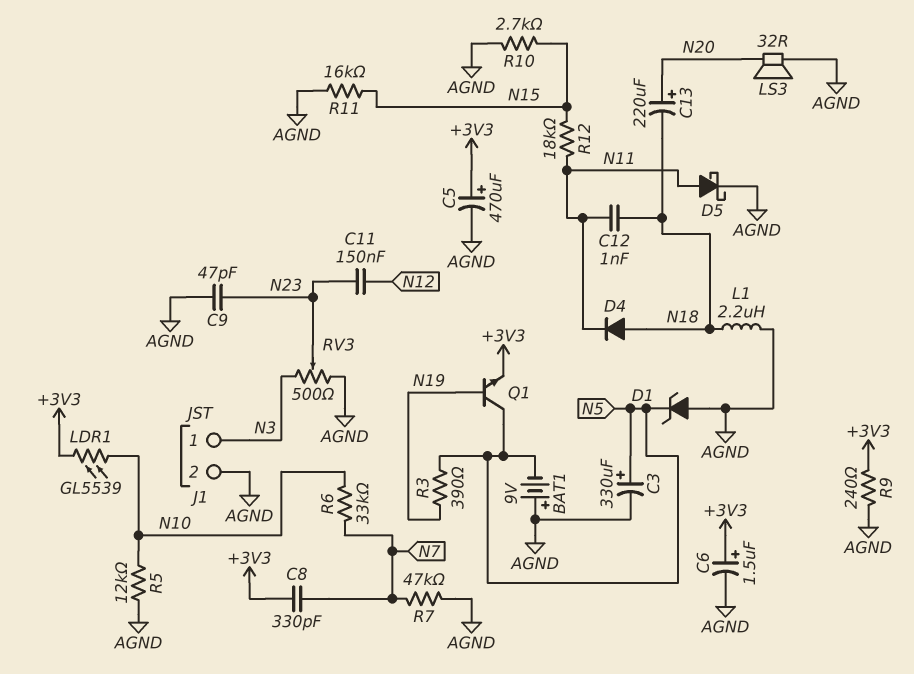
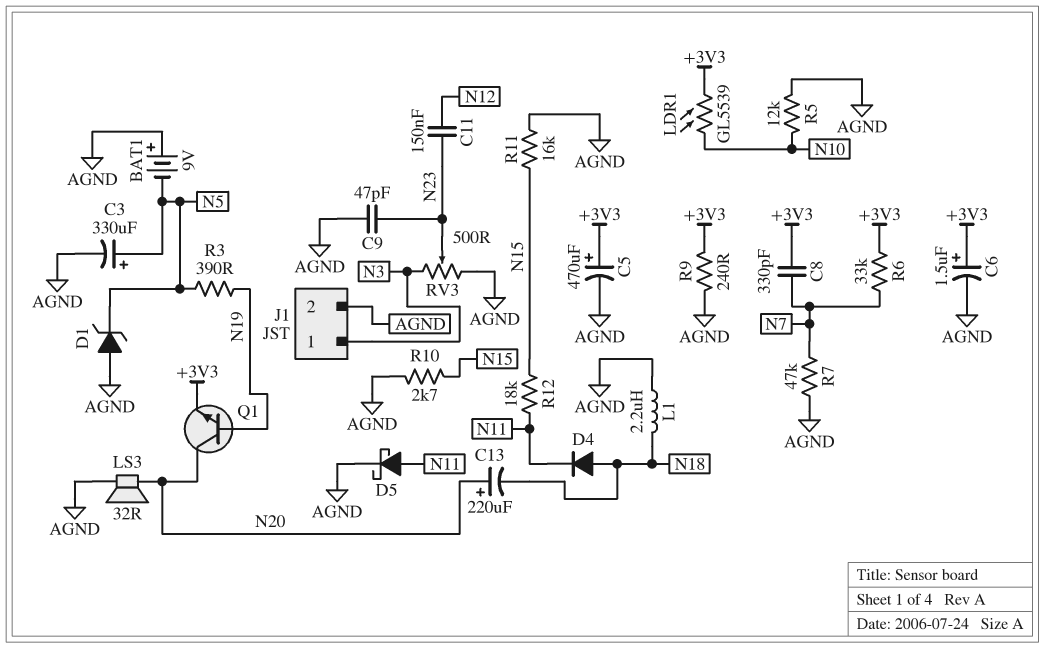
C12: 1nF (N11, N18) -> none
Q1: NPN (B N19, C N5, E +3V3) -> NPN (B N19, C N20, E +3V3)
R6: 33k (N7, N10) -> 33k (+3V3, N7)

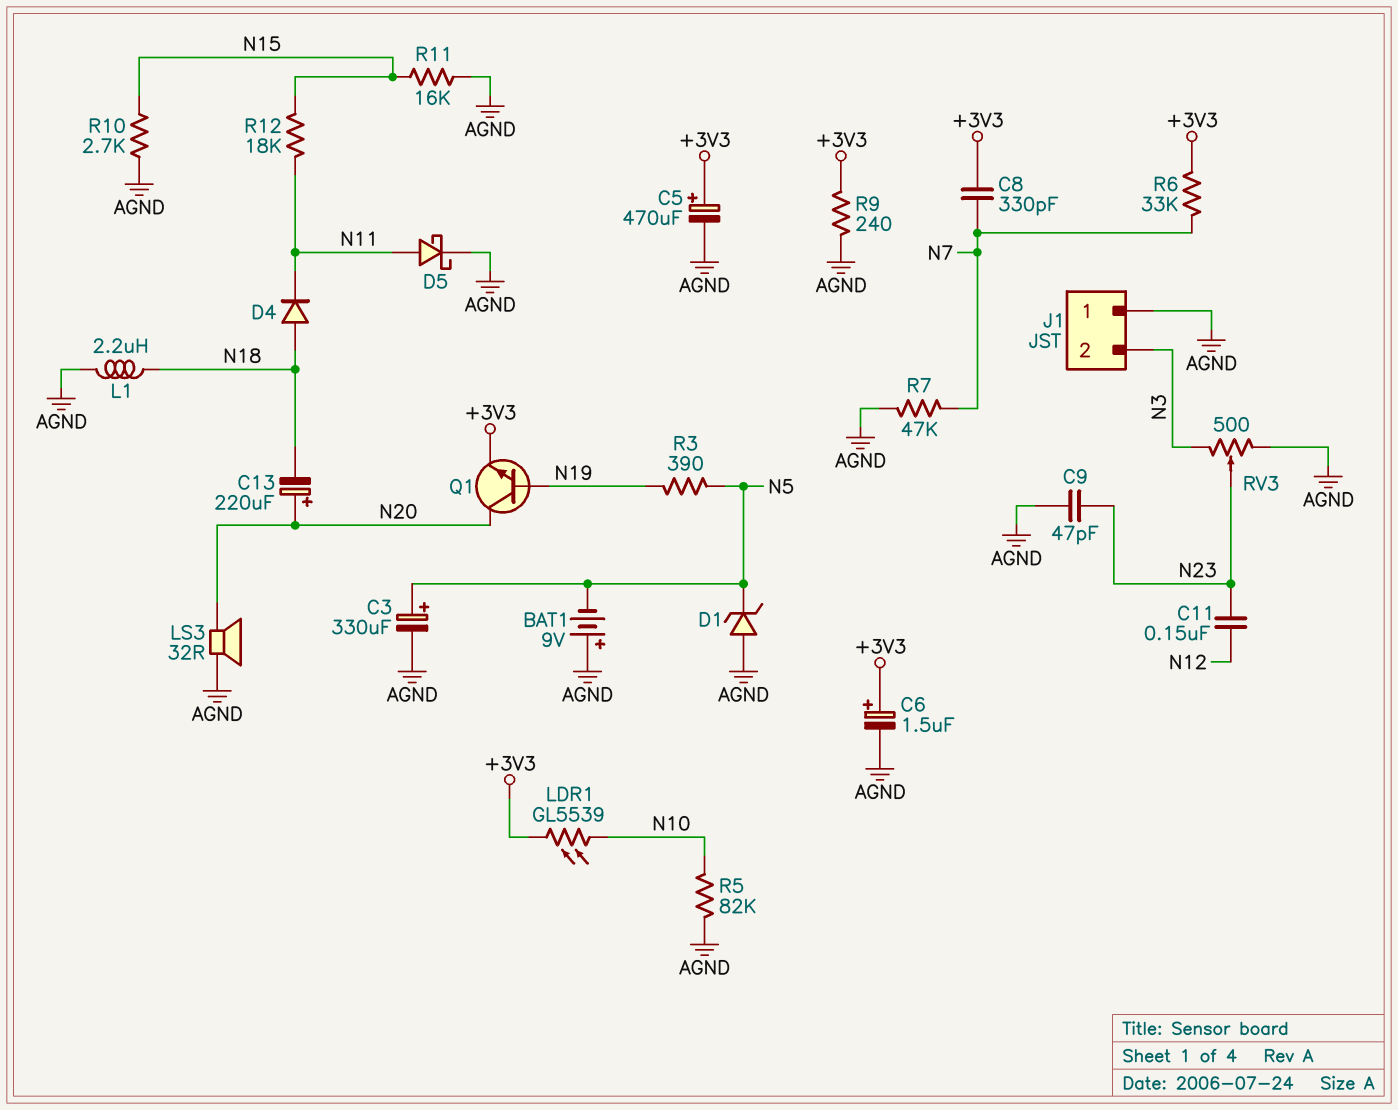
J1 pin 1: N3 -> AGND
J1 pin 2: AGND -> N3
R5: 12k (AGND, N10) -> 82k (AGND, N10)

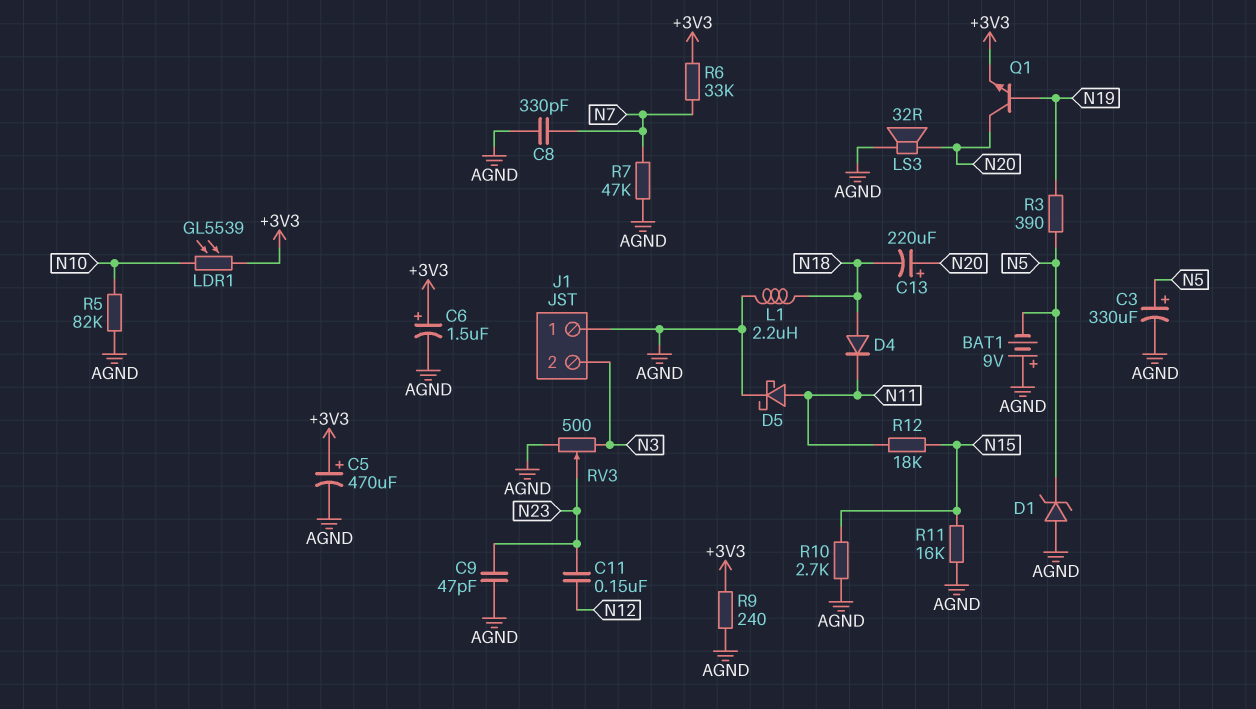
C8: 330pF (+3V3, N7) -> 330pF (AGND, N7)

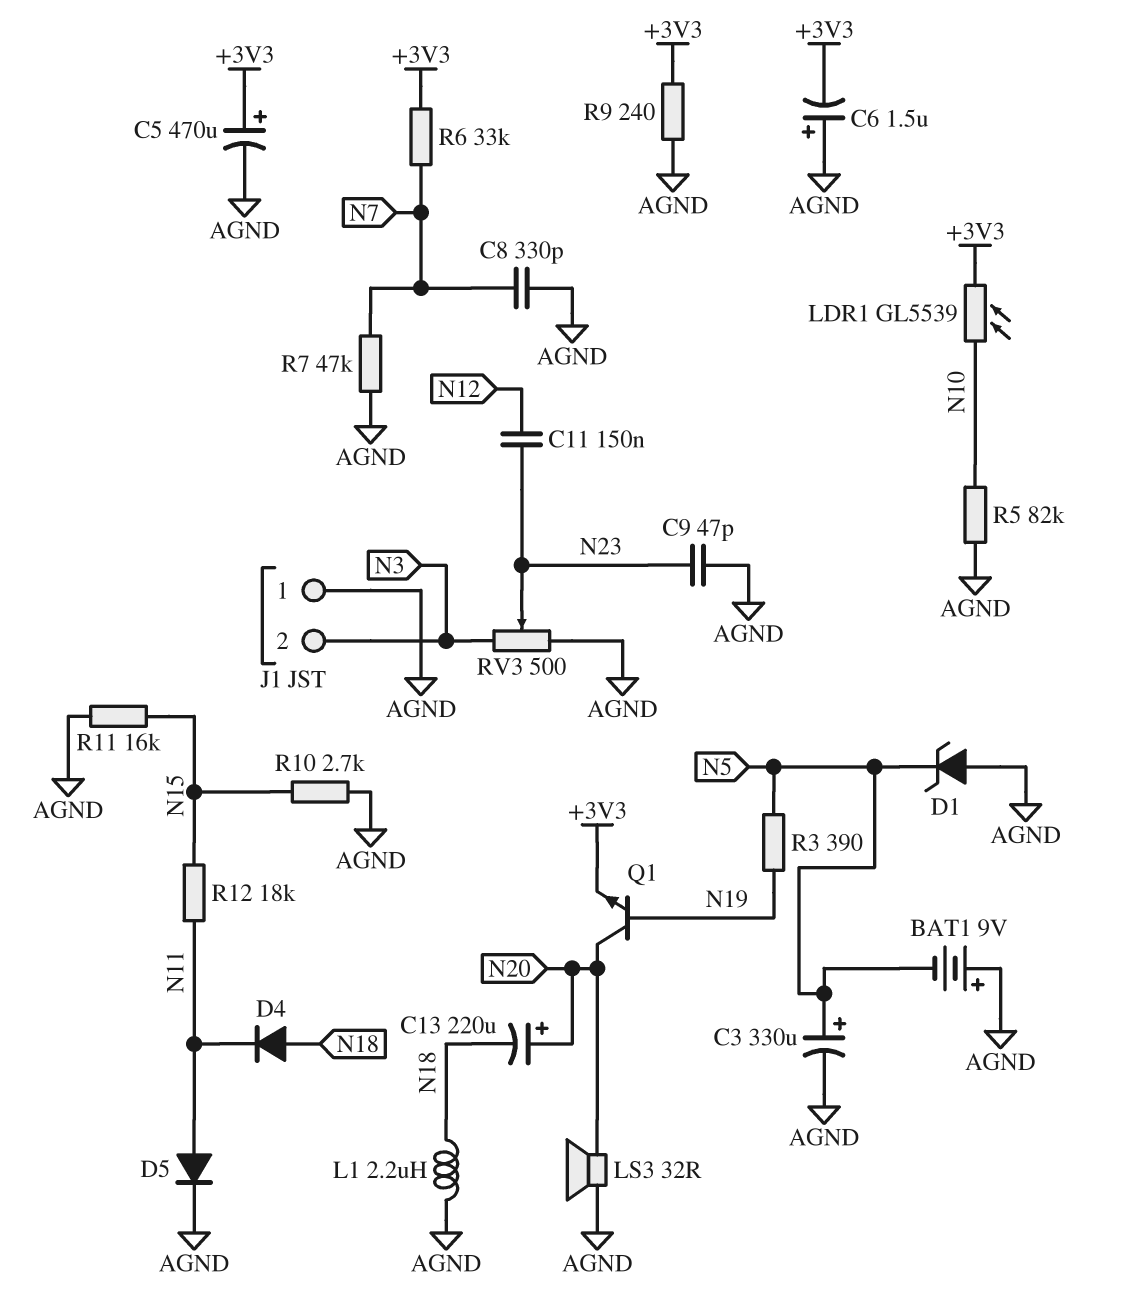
C6: 1.5uF (plus +3V3, minus AGND) -> 1.5uF (plus AGND, minus +3V3)
D5: schottky (A N11, K AGND) -> diode (A N11, K AGND)

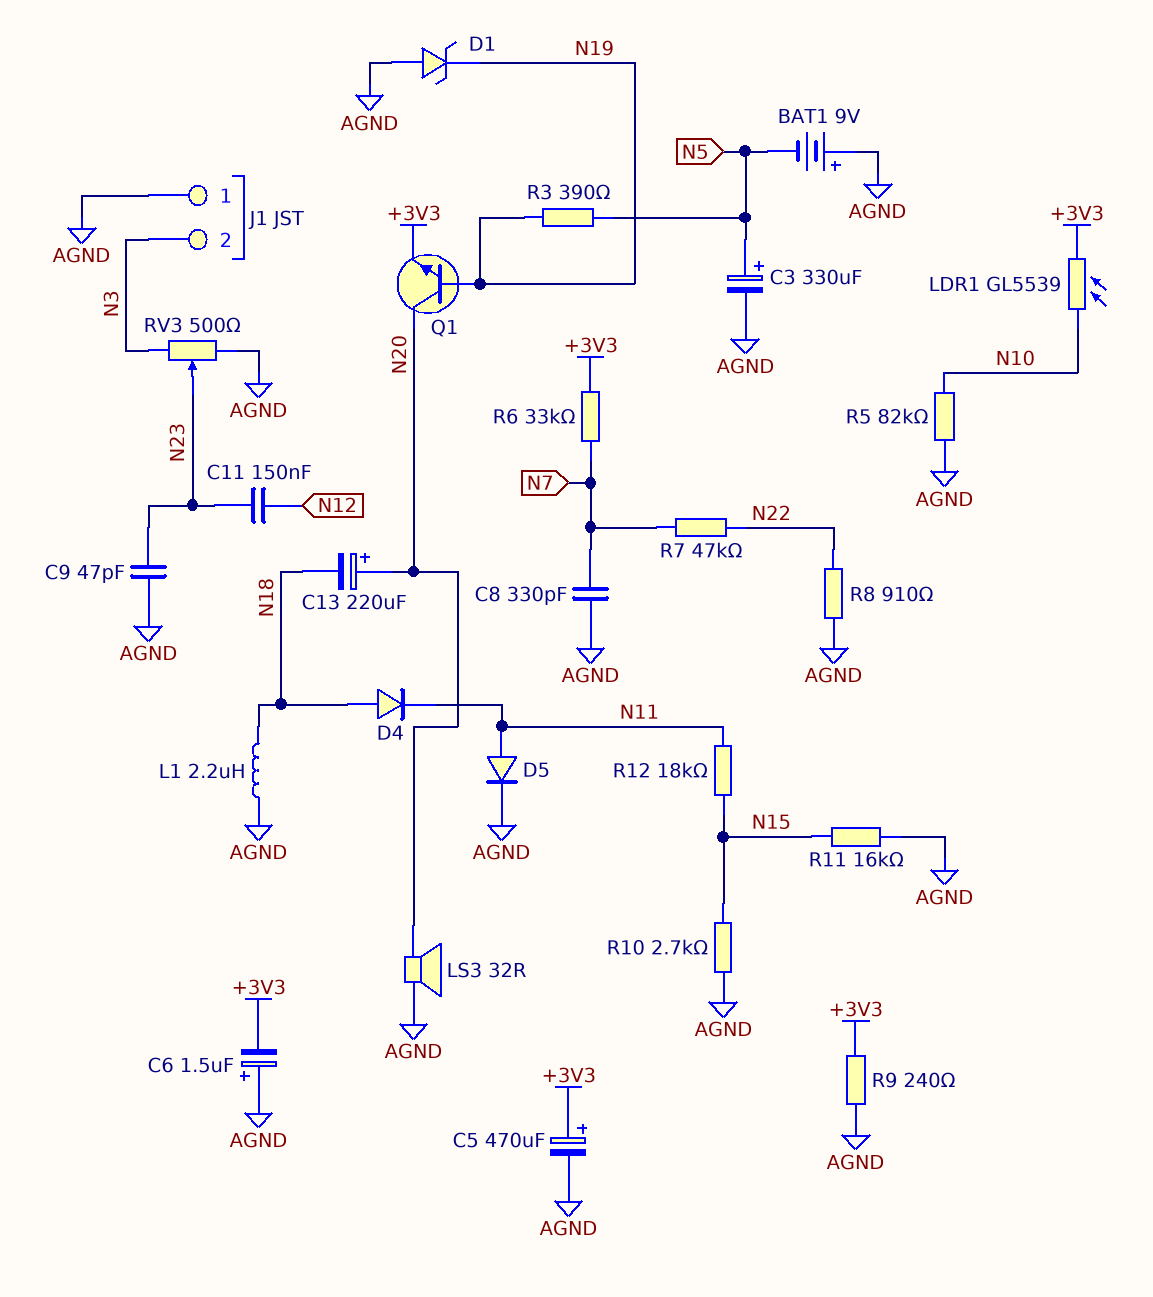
D1: zener (A AGND, K N5) -> zener (A AGND, K N19)
R7: 47k (AGND, N7) -> 47k (N7, N22)
R8: none -> 910 (AGND, N22)

